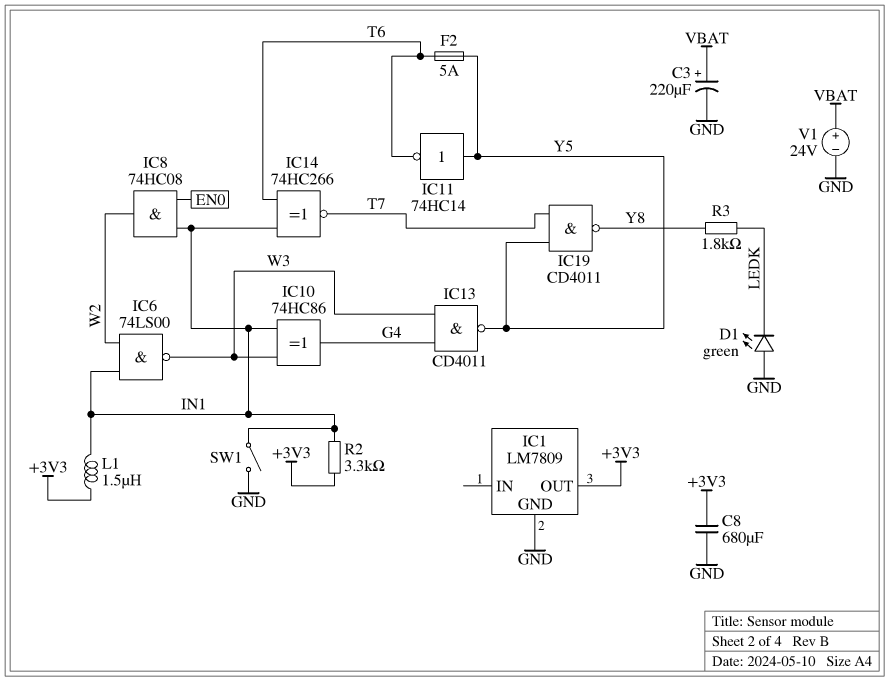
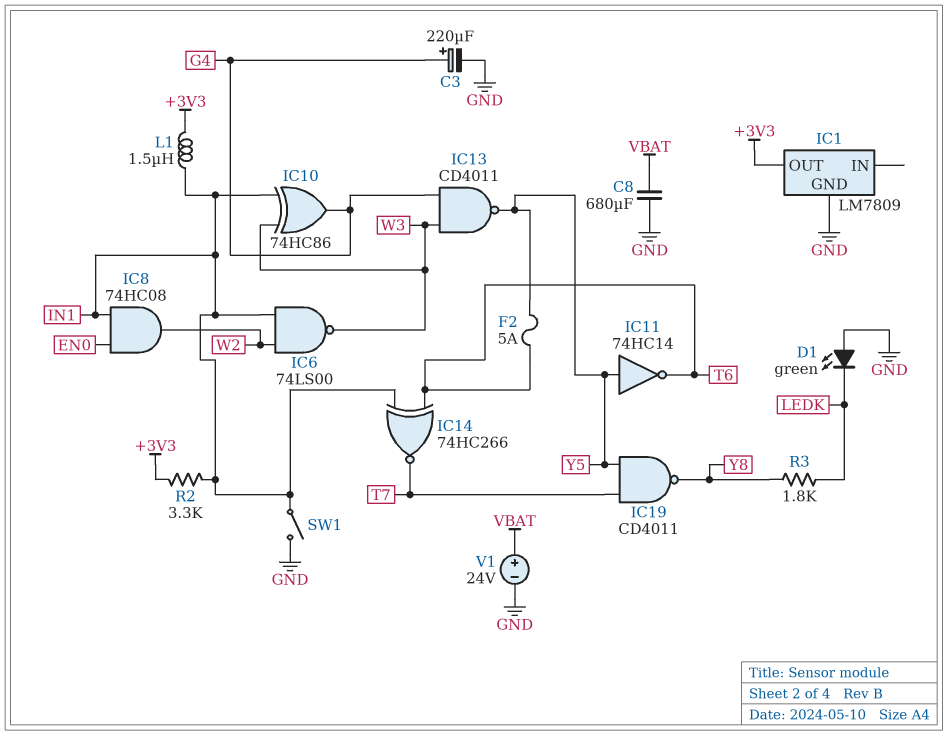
C3: 220uF (plus VBAT, minus GND) -> 220uF (plus G4, minus GND)
C8: 680uF (+3V3, GND) -> 680uF (GND, VBAT)

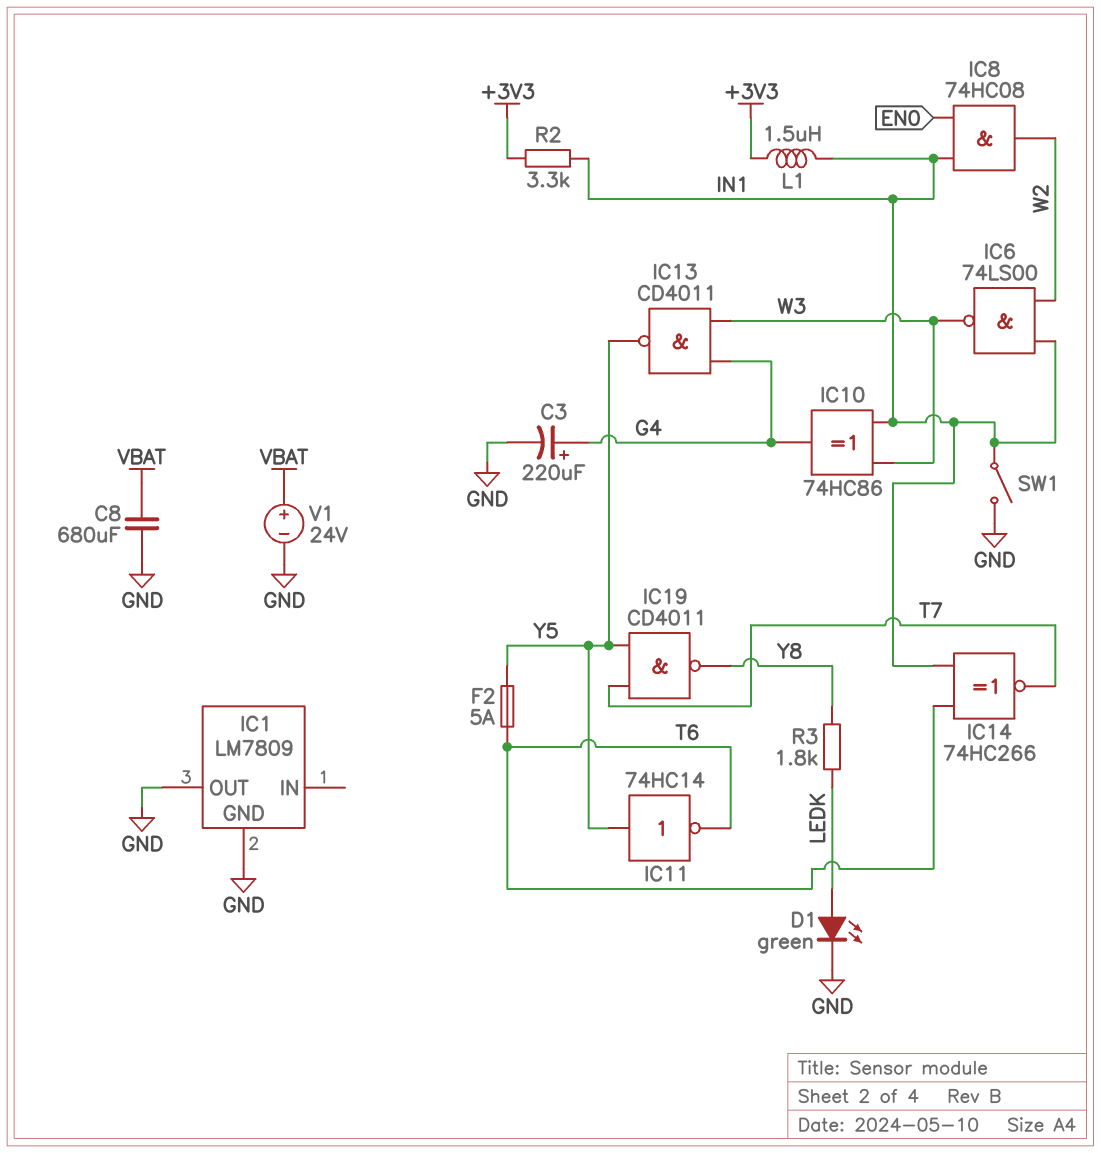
D1: LED green (A GND, K LEDK) -> LED green (A LEDK, K GND)
IC1 pin OUT: +3V3 -> GND

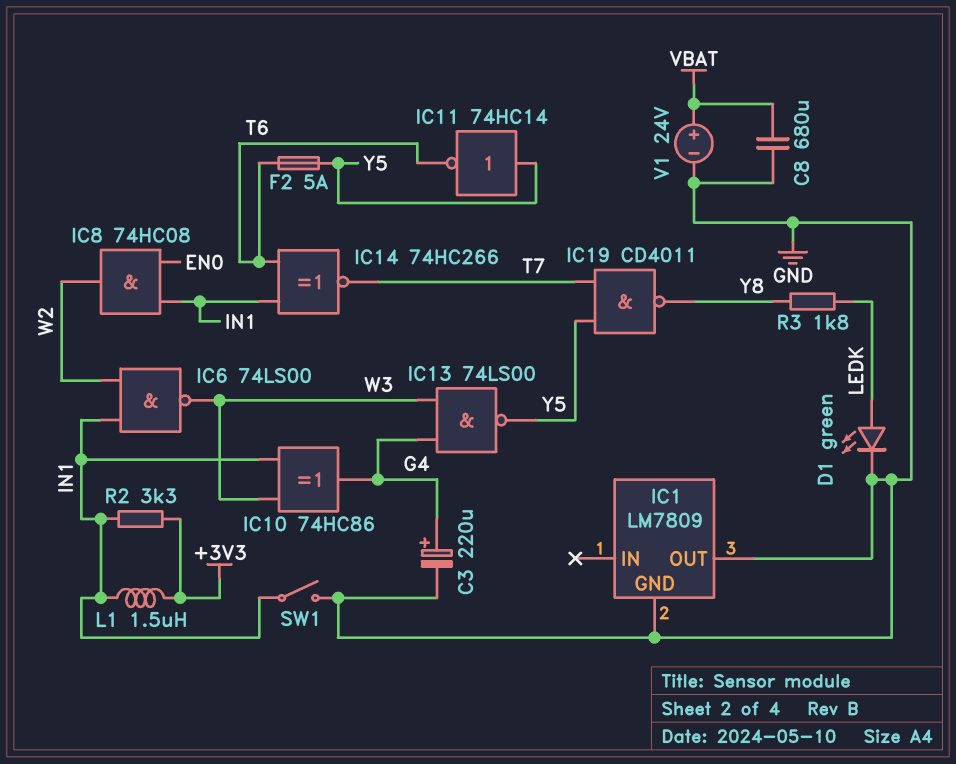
IC13: NAND CD4011 (in G4, in W3, out Y5) -> NAND 74LS00 (in G4, in W3, out Y5)

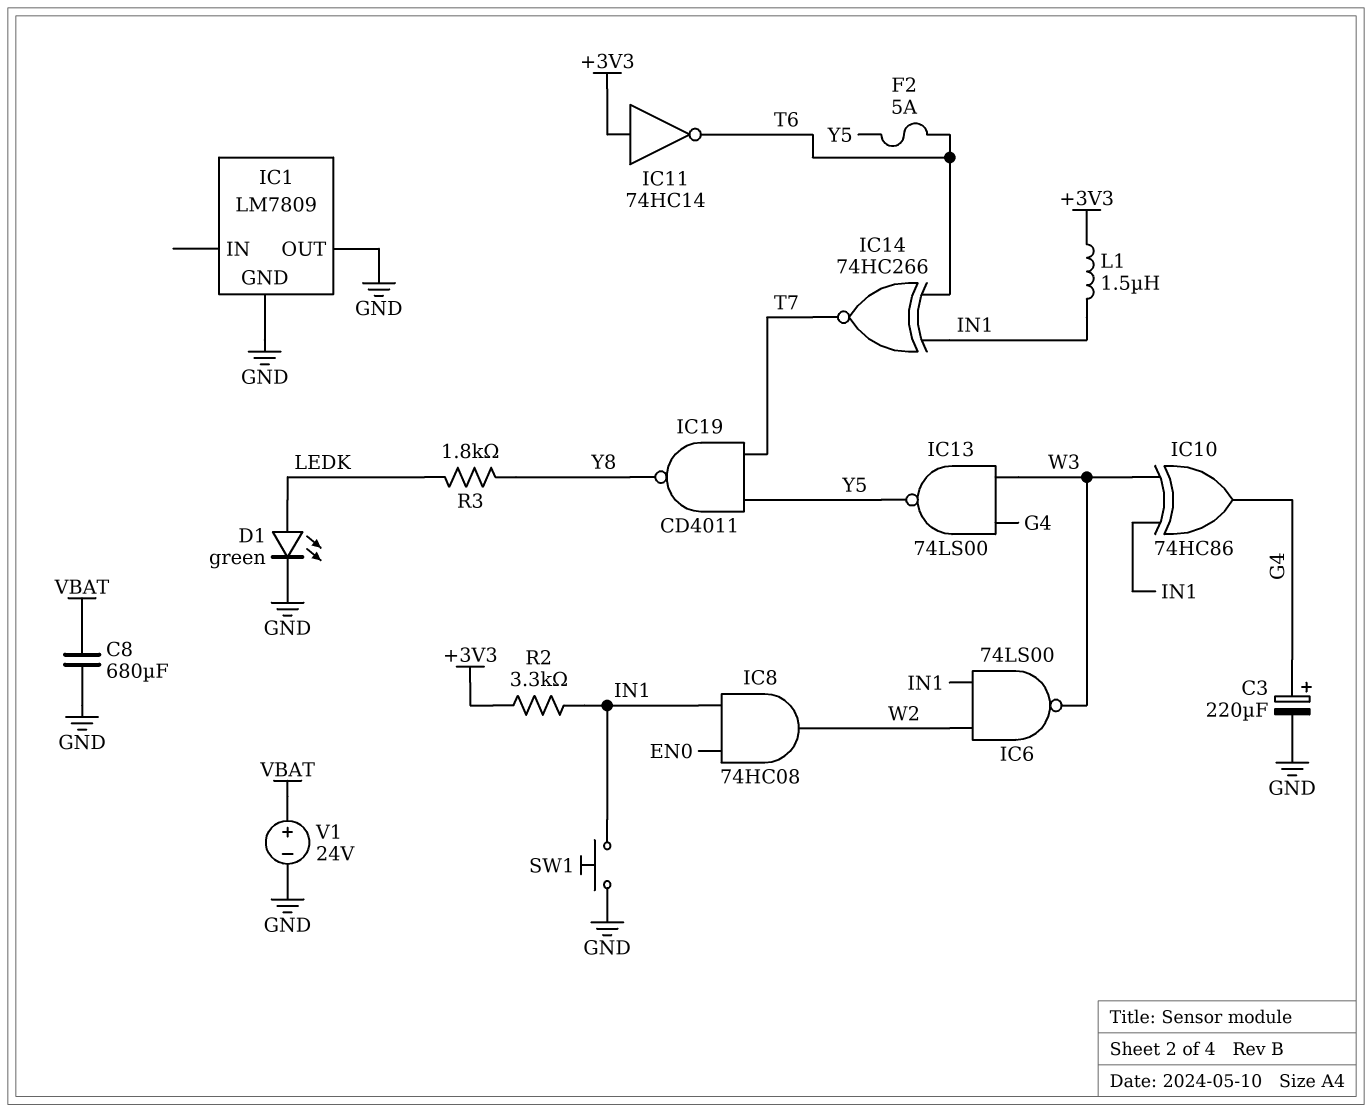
IC11: NOT 74HC14 (in Y5, out T6) -> NOT 74HC14 (in +3V3, out T6)
SW1: switch (GND, IN1) -> button (GND, IN1)

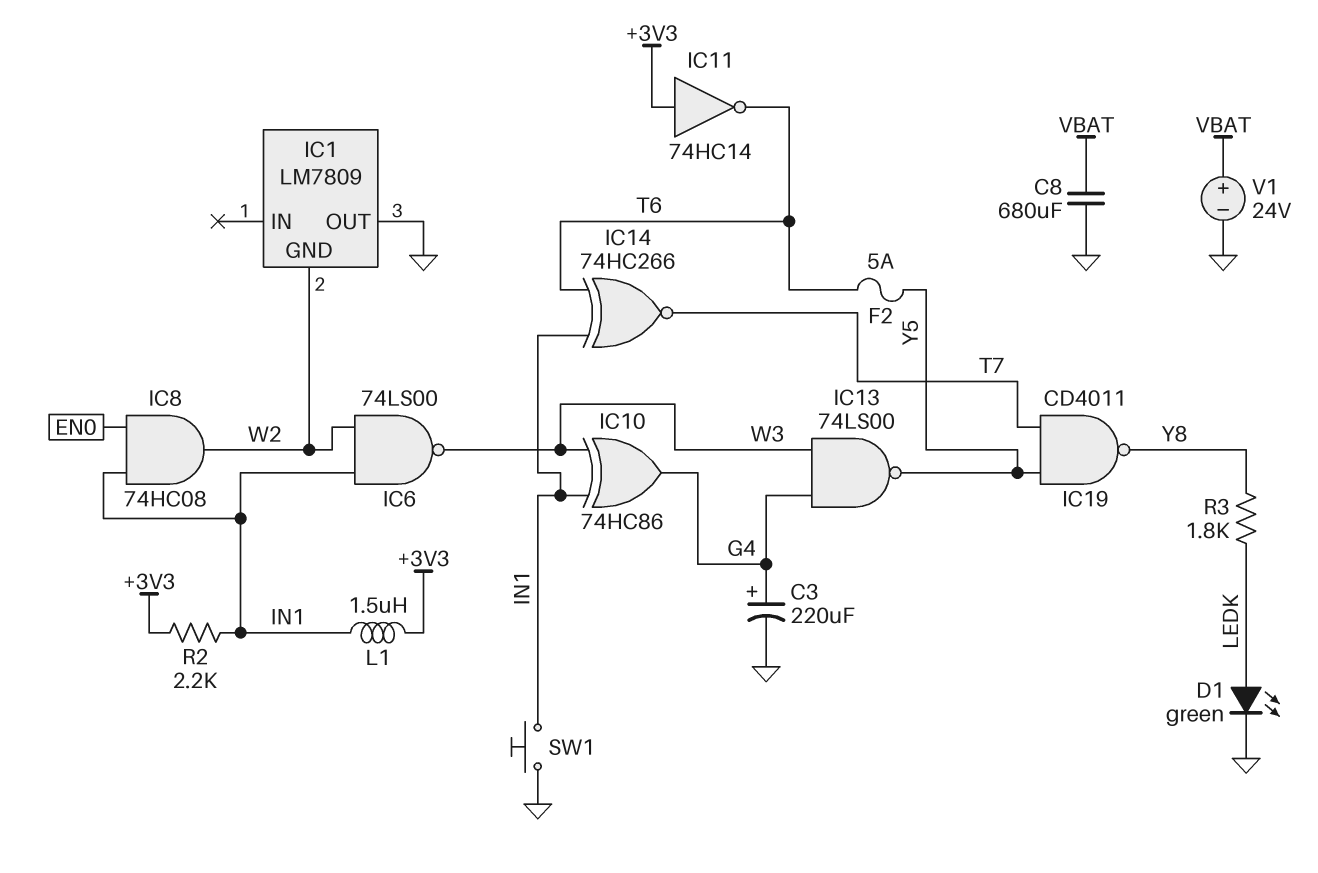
IC1 pin GND: GND -> W2
R2: 3.3k (+3V3, IN1) -> 2.2k (+3V3, IN1)

